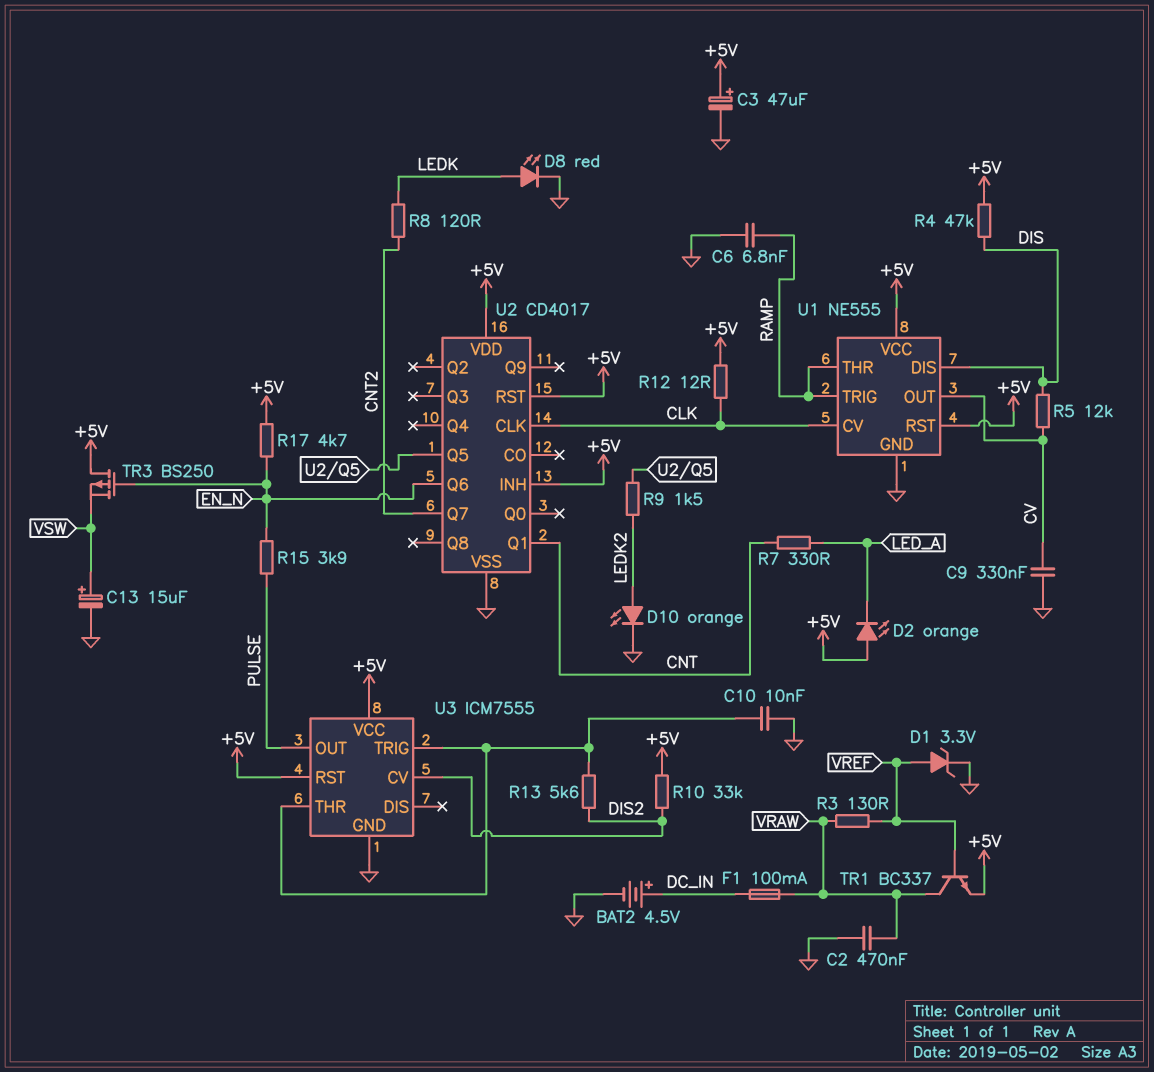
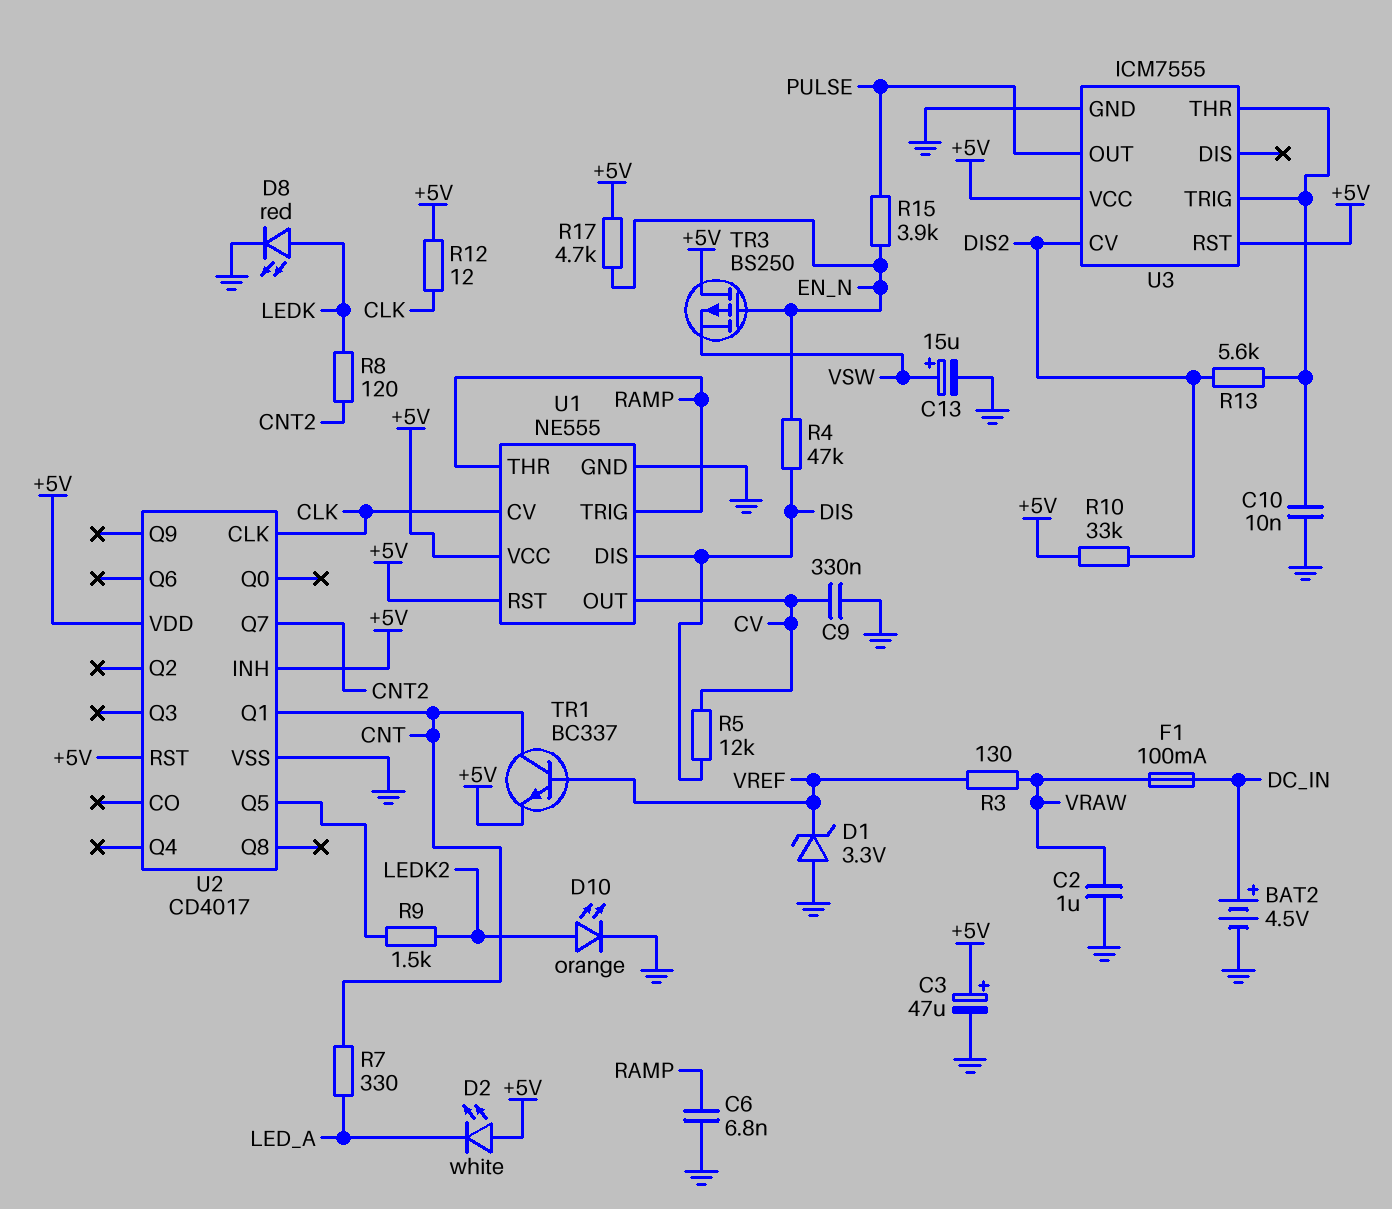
C2: 470nF (GND, VRAW) -> 1uF (GND, VRAW)
D1: zener 3.3V (A VREF, K GND) -> zener 3.3V (A GND, K VREF)
D2: LED orange (A +5V, K LED_A) -> LED white (A +5V, K LED_A)
R4: 47k (+5V, DIS) -> 47k (DIS, EN_N)
TR1: NPN BC337 (B VREF, C VRAW, E +5V) -> NPN BC337 (B VREF, C CNT, E +5V)
U2 pin Q6: EN_N -> none

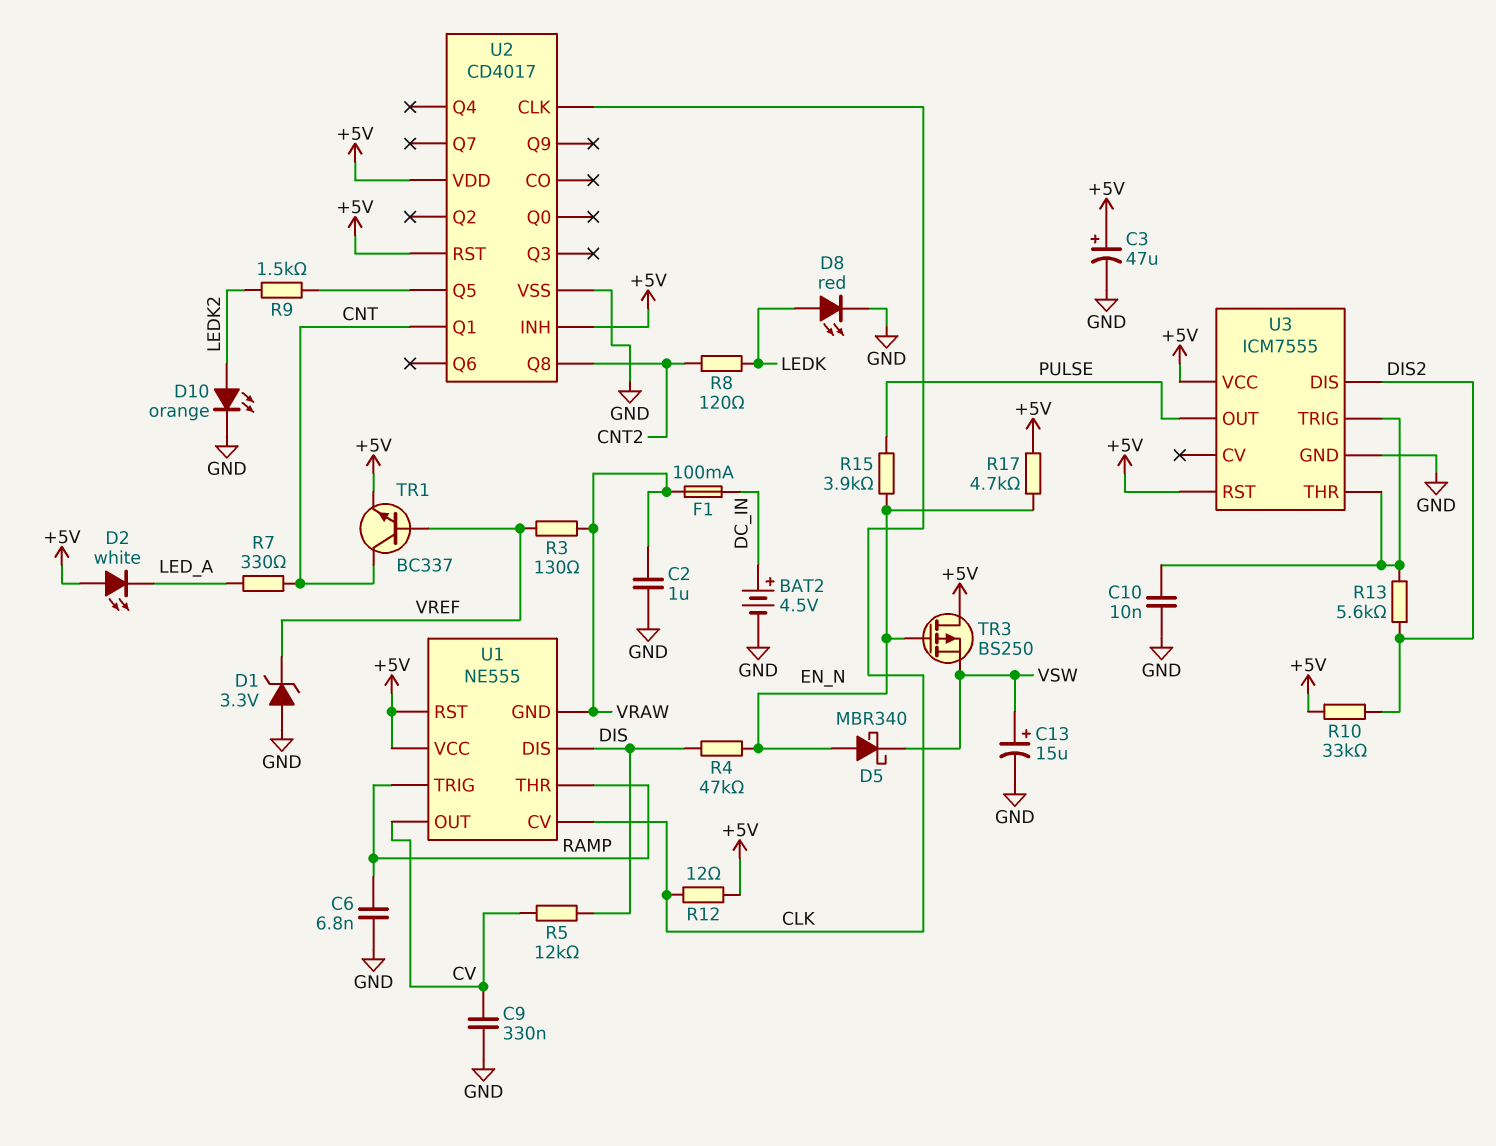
D5: none -> schottky MBR340 (A EN_N, K VSW)
U1 pin GND: GND -> VRAW
U2 pin Q7: CNT2 -> none
U2 pin Q8: none -> CNT2
U3 pin CV: DIS2 -> none
U3 pin DIS: none -> DIS2

